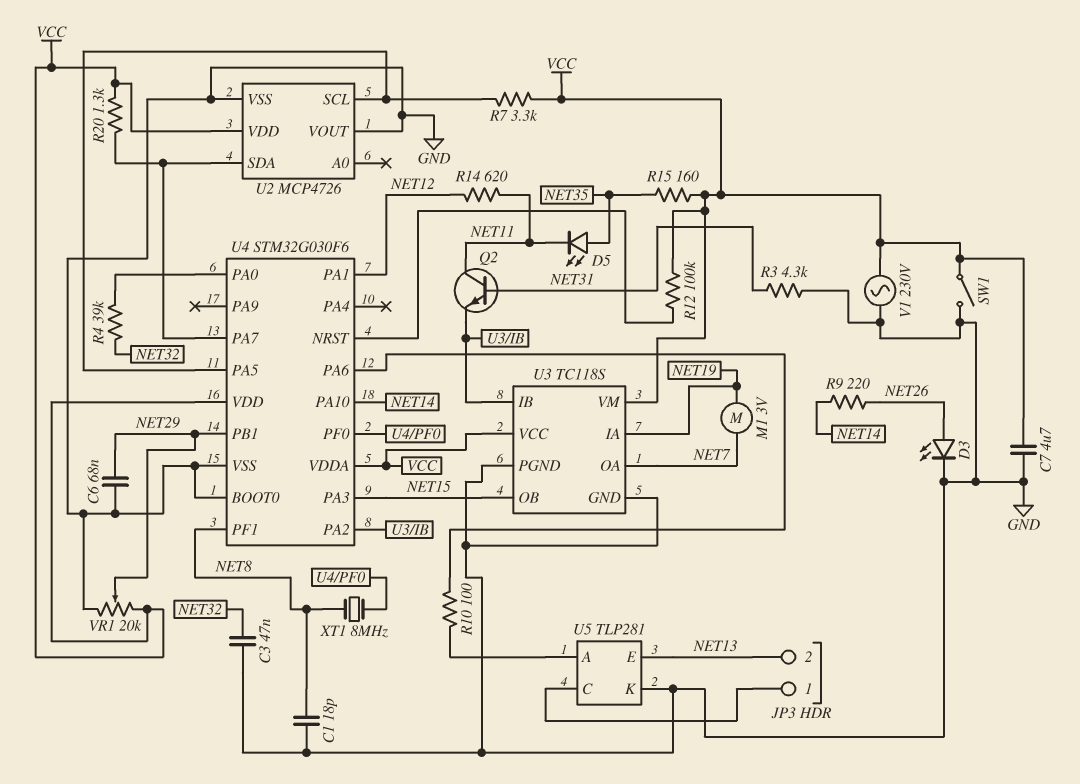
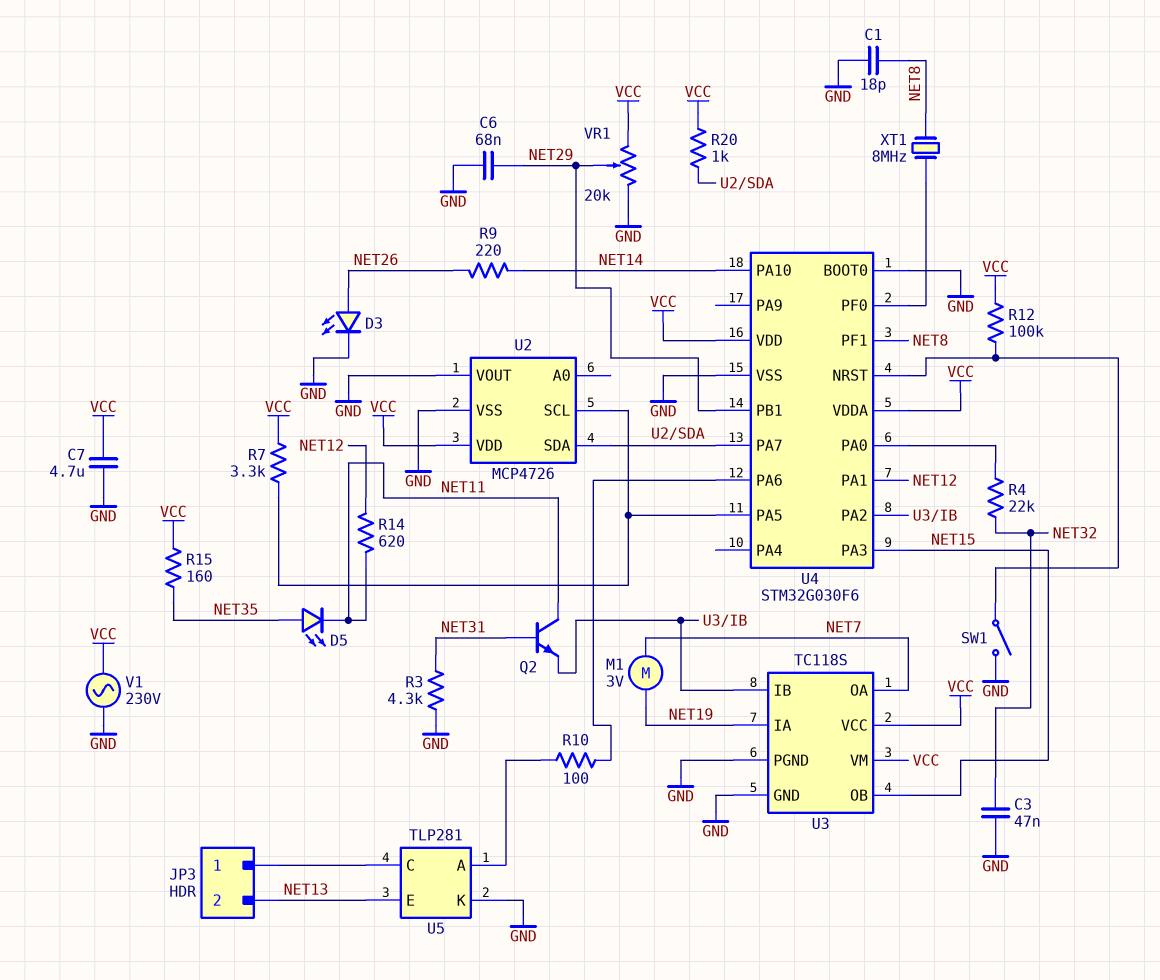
R4: 39k (NET32, U4/PA0) -> 22k (NET32, U4/PA0)
R20: 1.3k (U2/SDA, VCC) -> 1k (U2/SDA, VCC)
SW1: switch (GND, VCC) -> switch (GND, U4/NRST)

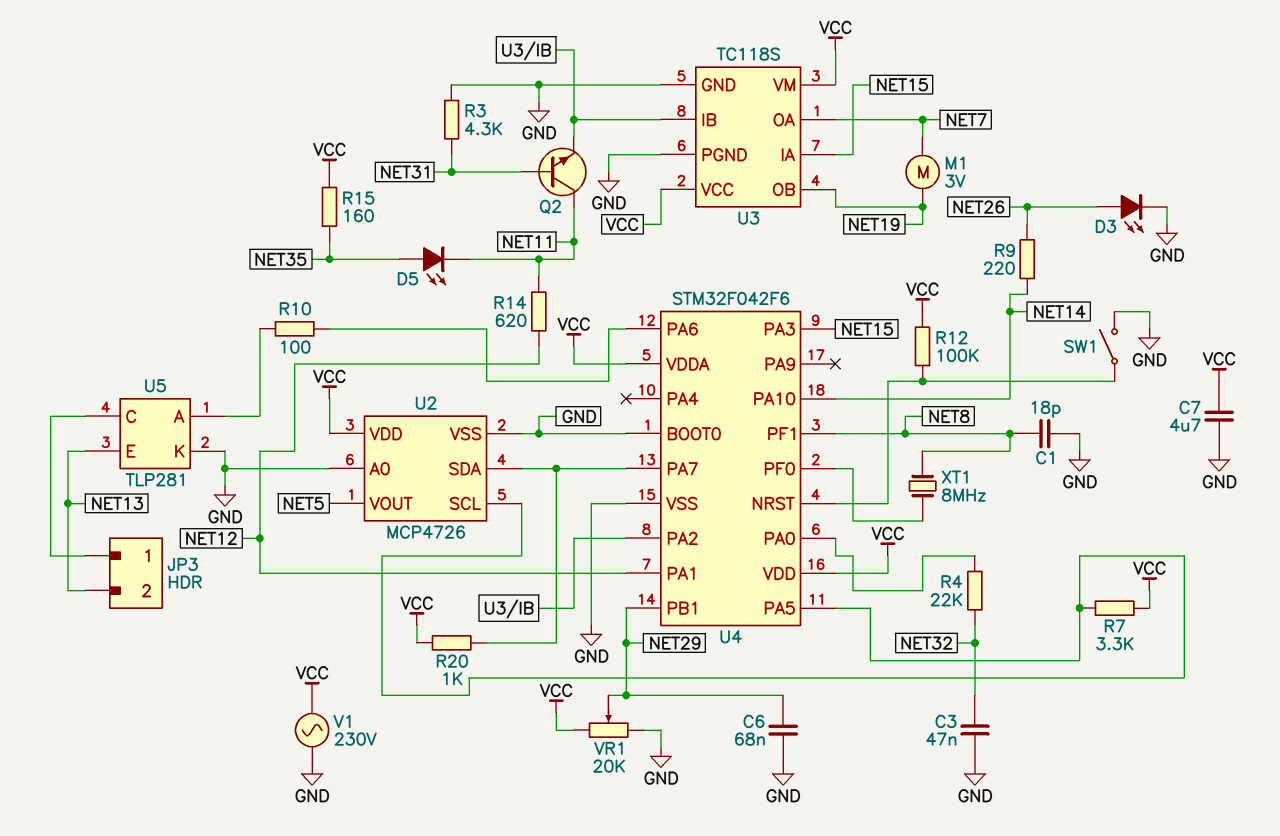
U2 pin A0: none -> GND
U2 pin VOUT: GND -> NET5
U3 pin IA: NET19 -> NET15
U3 pin OB: NET15 -> NET19
U4: STM32G030F6 -> STM32F042F6

